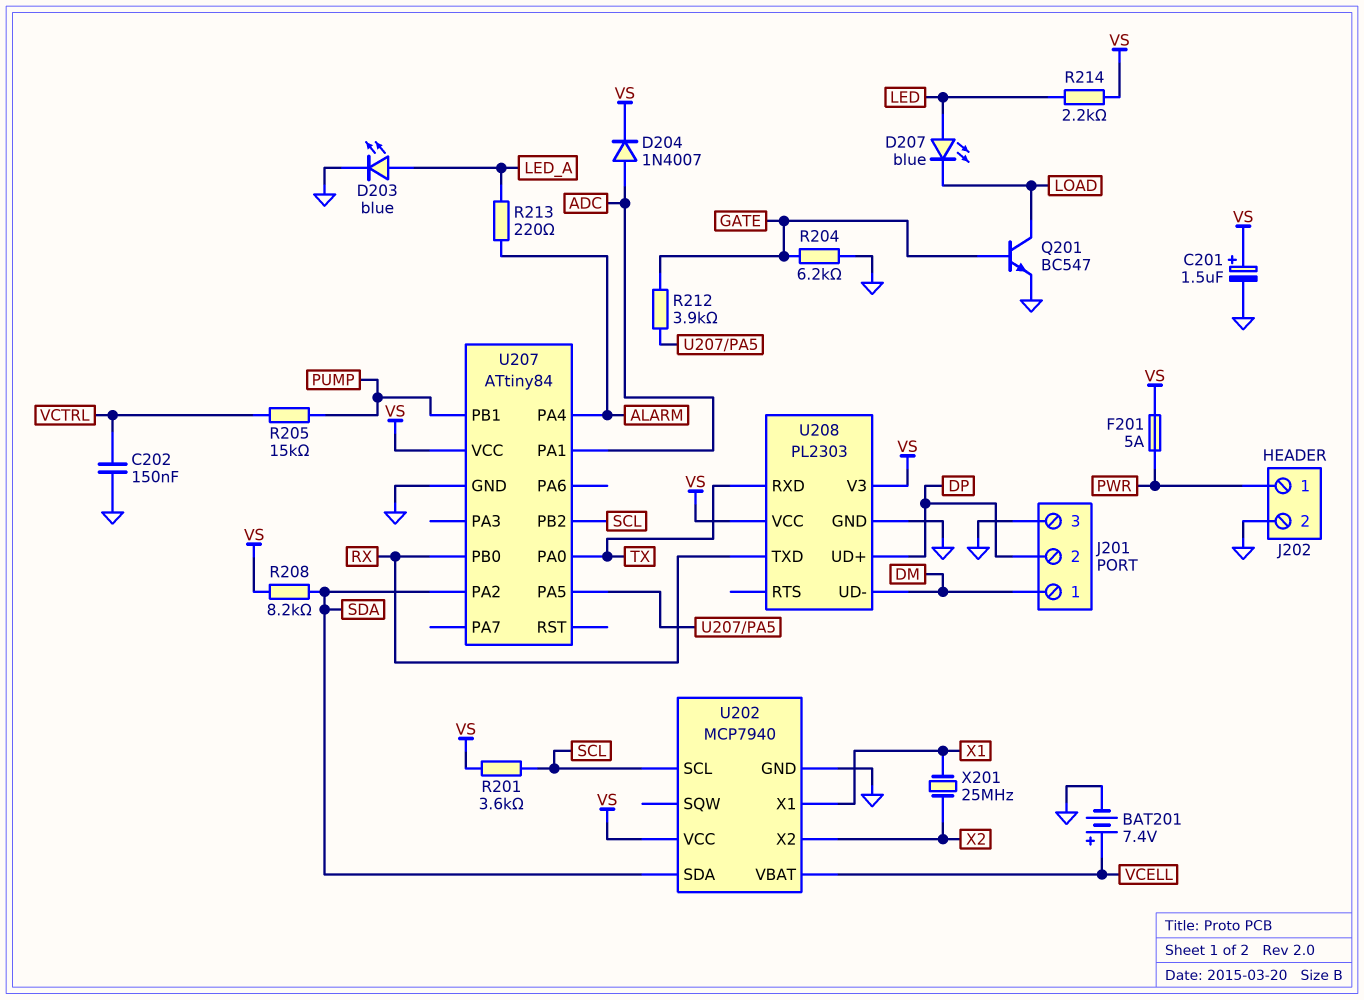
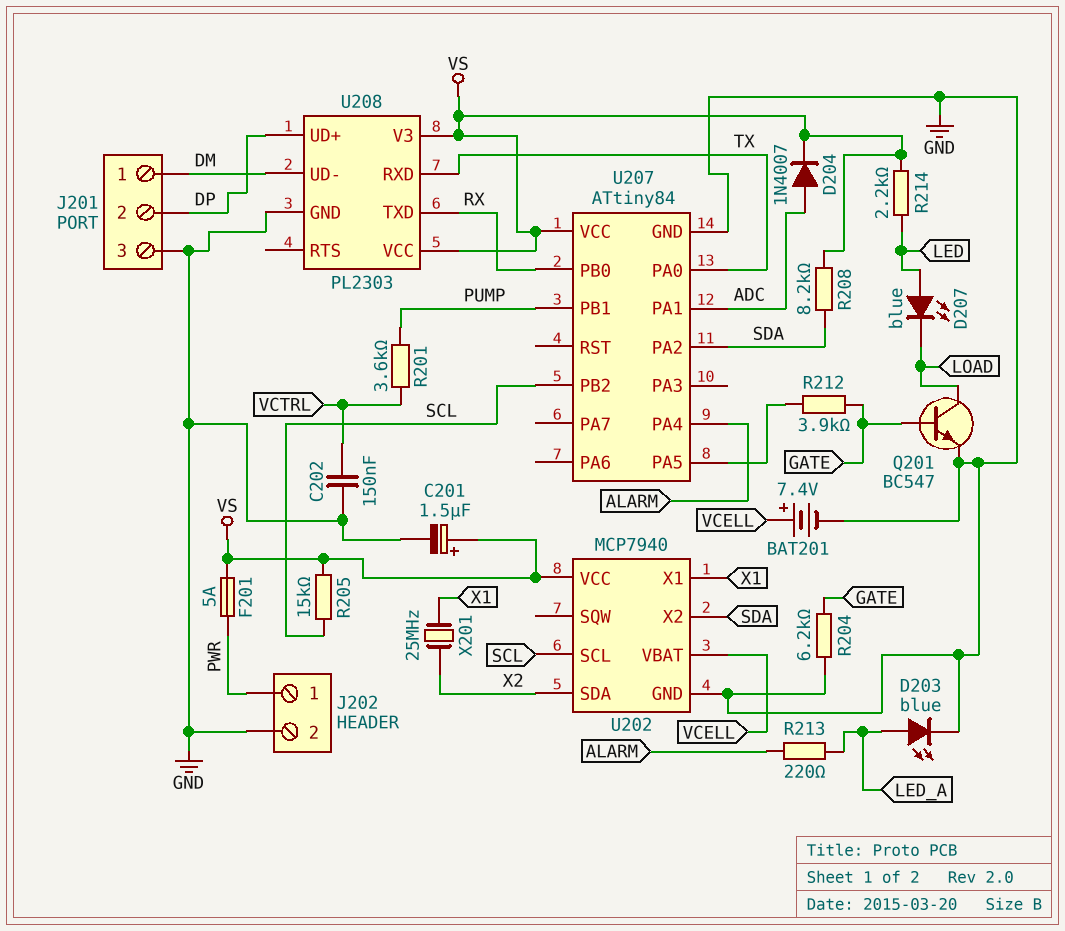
R201: 3.6k (SCL, VS) -> 3.6k (PUMP, VCTRL)
R205: 15k (PUMP, VCTRL) -> 15k (SCL, VS)
U202 pin SDA: SDA -> X2
U202 pin X2: X2 -> SDA

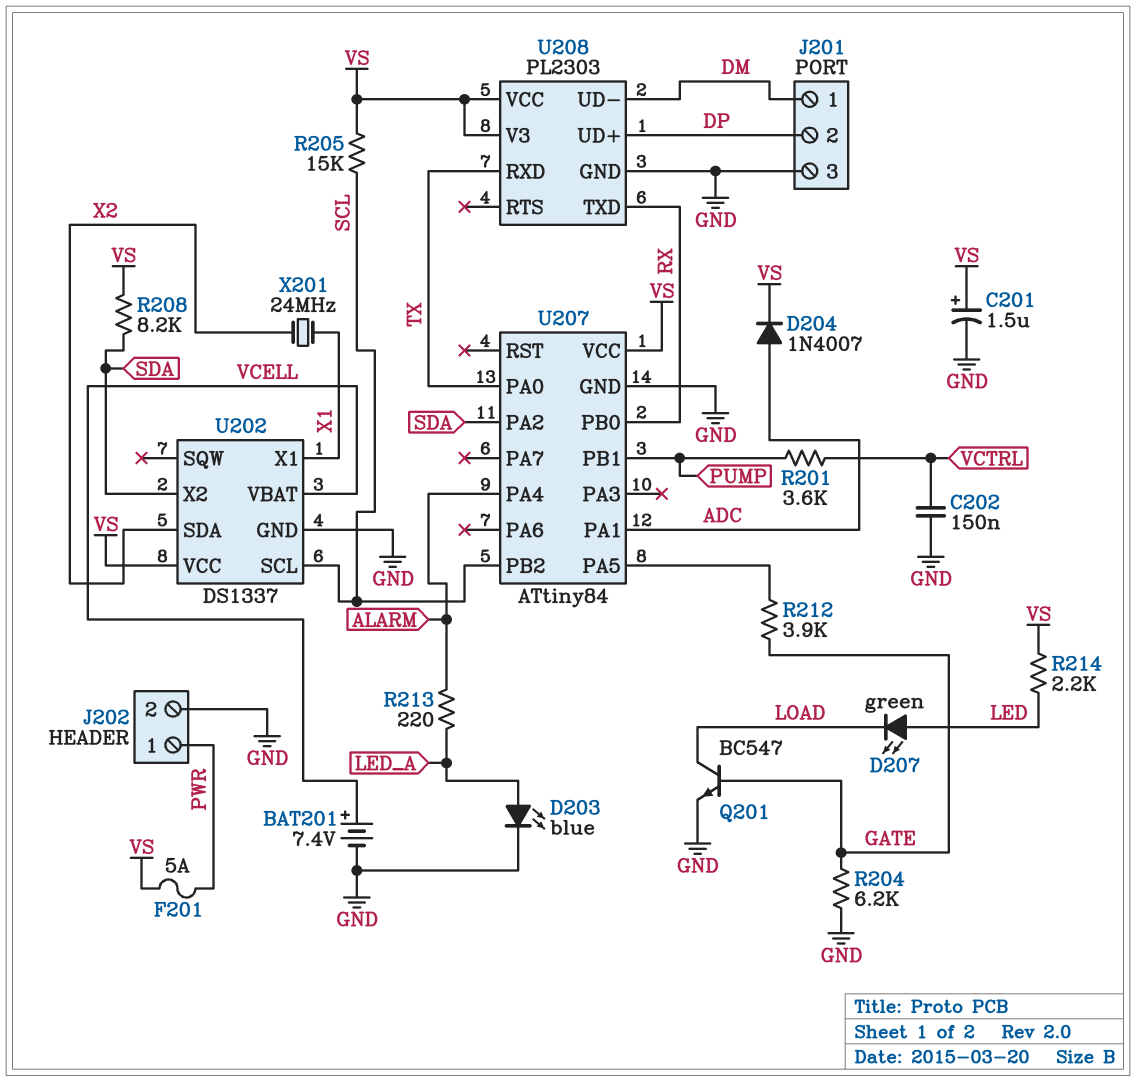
D207: LED blue (A LED, K LOAD) -> LED green (A LED, K LOAD)
U202: MCP7940 -> DS1337
X201: 25MHz (X1, X2) -> 24MHz (X1, X2)

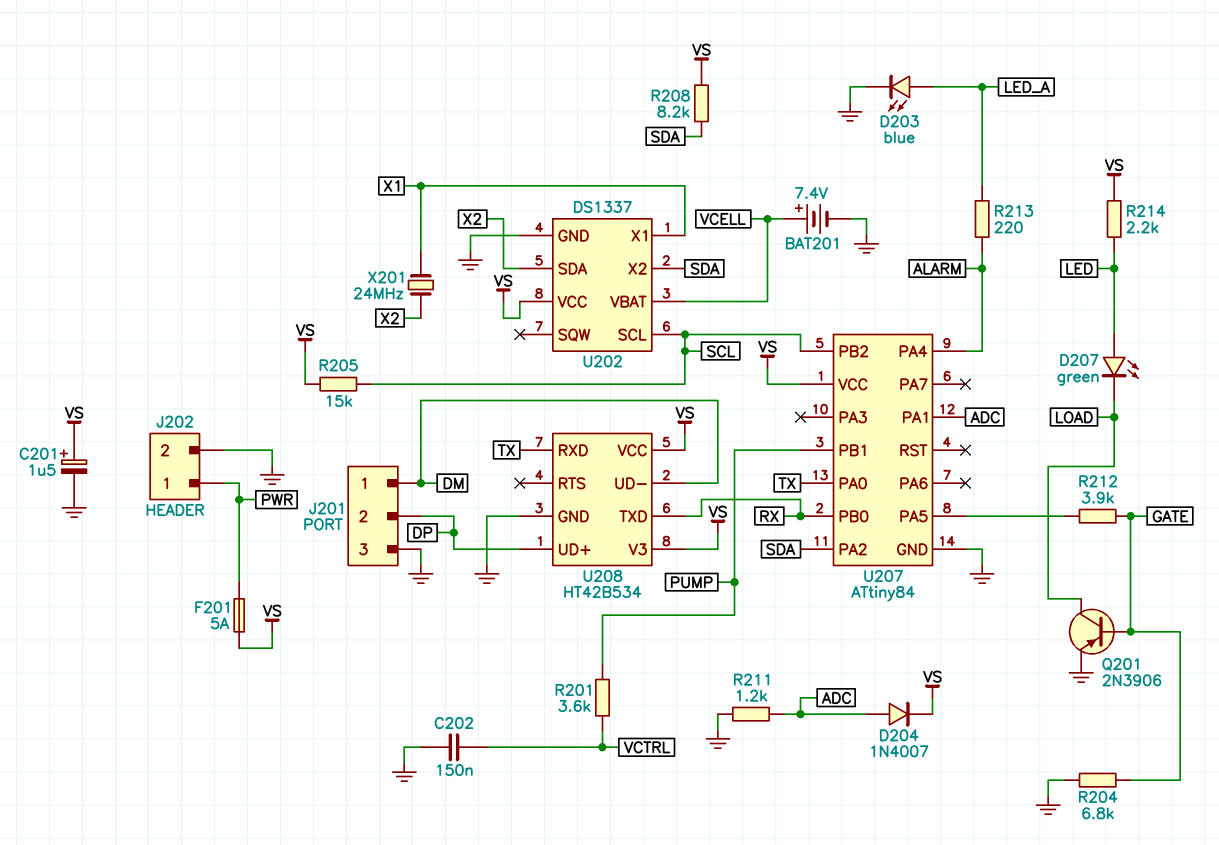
Q201: NPN BC547 (B GATE, C LOAD, E GND) -> PNP 2N3906 (B GATE, C LOAD, E GND)
R204: 6.2k (GATE, GND) -> 6.8k (GATE, GND)
R211: none -> 1.2k (ADC, GND)
U208: PL2303 -> HT42B534

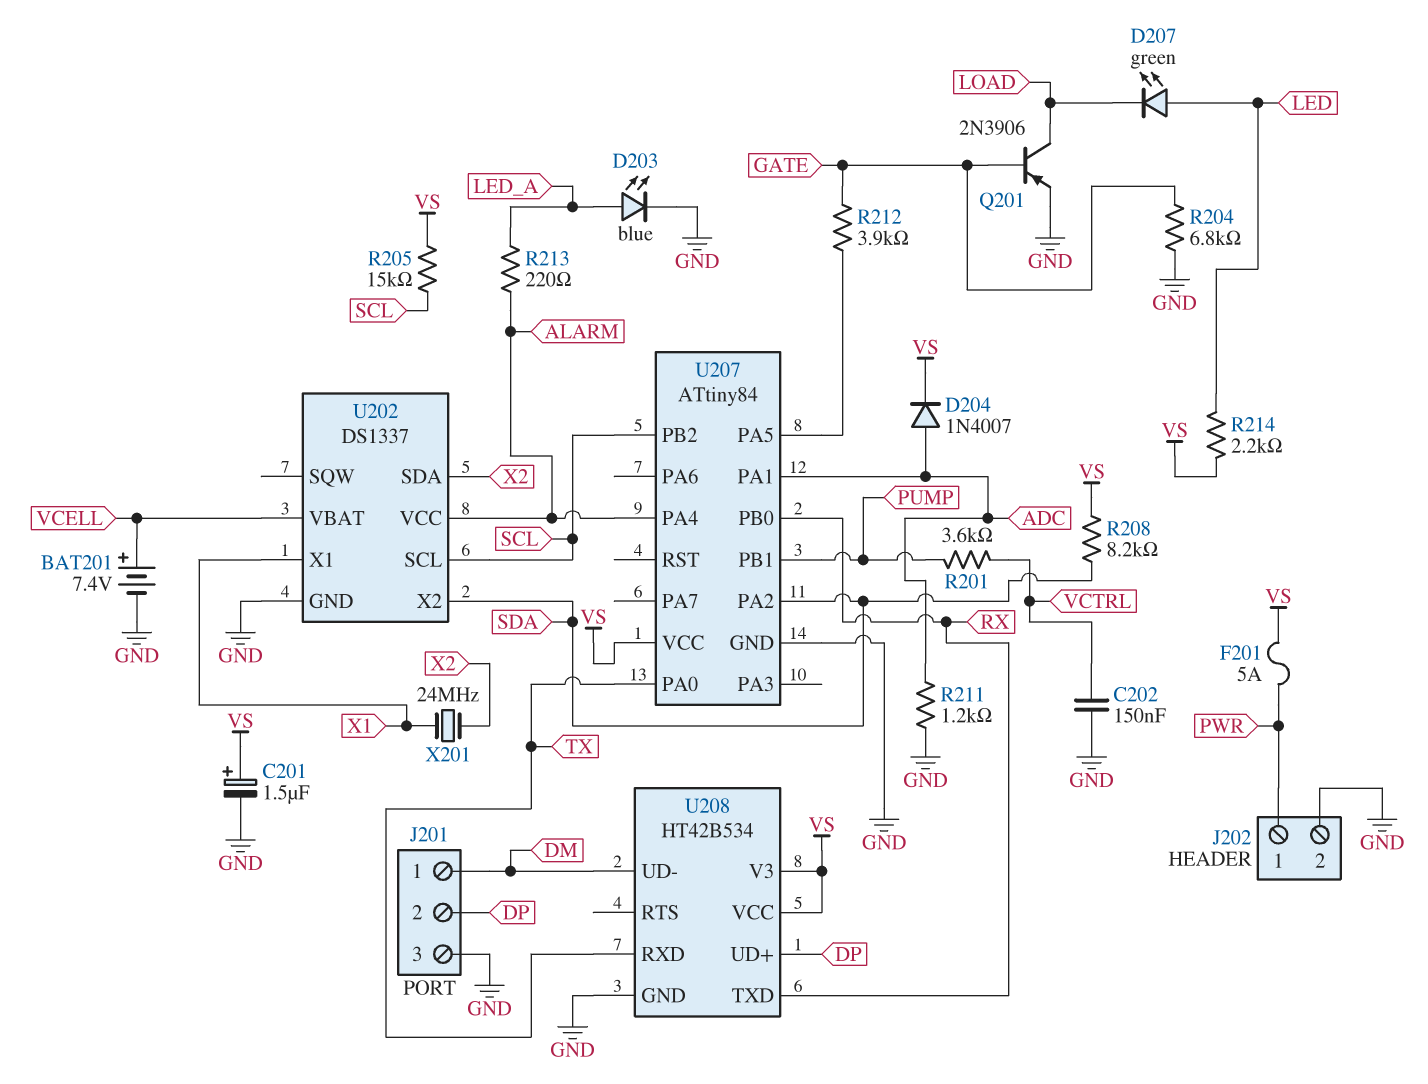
U202 pin VCC: VS -> ALARM

